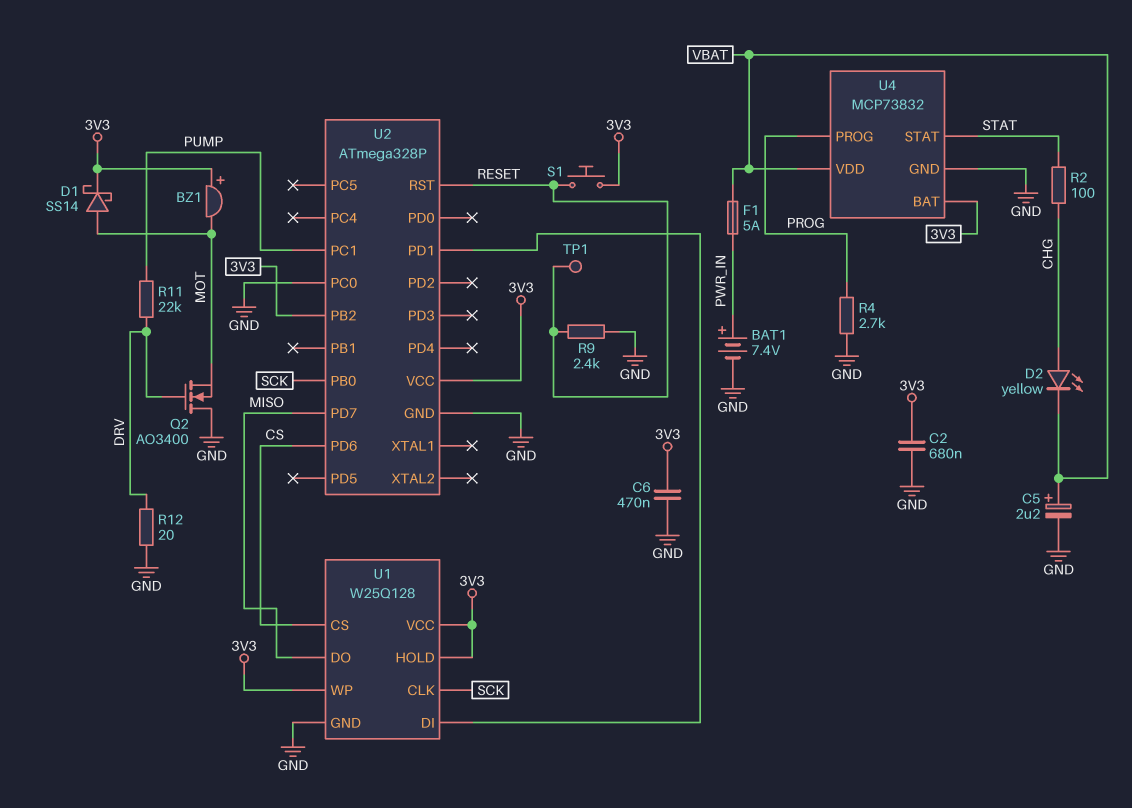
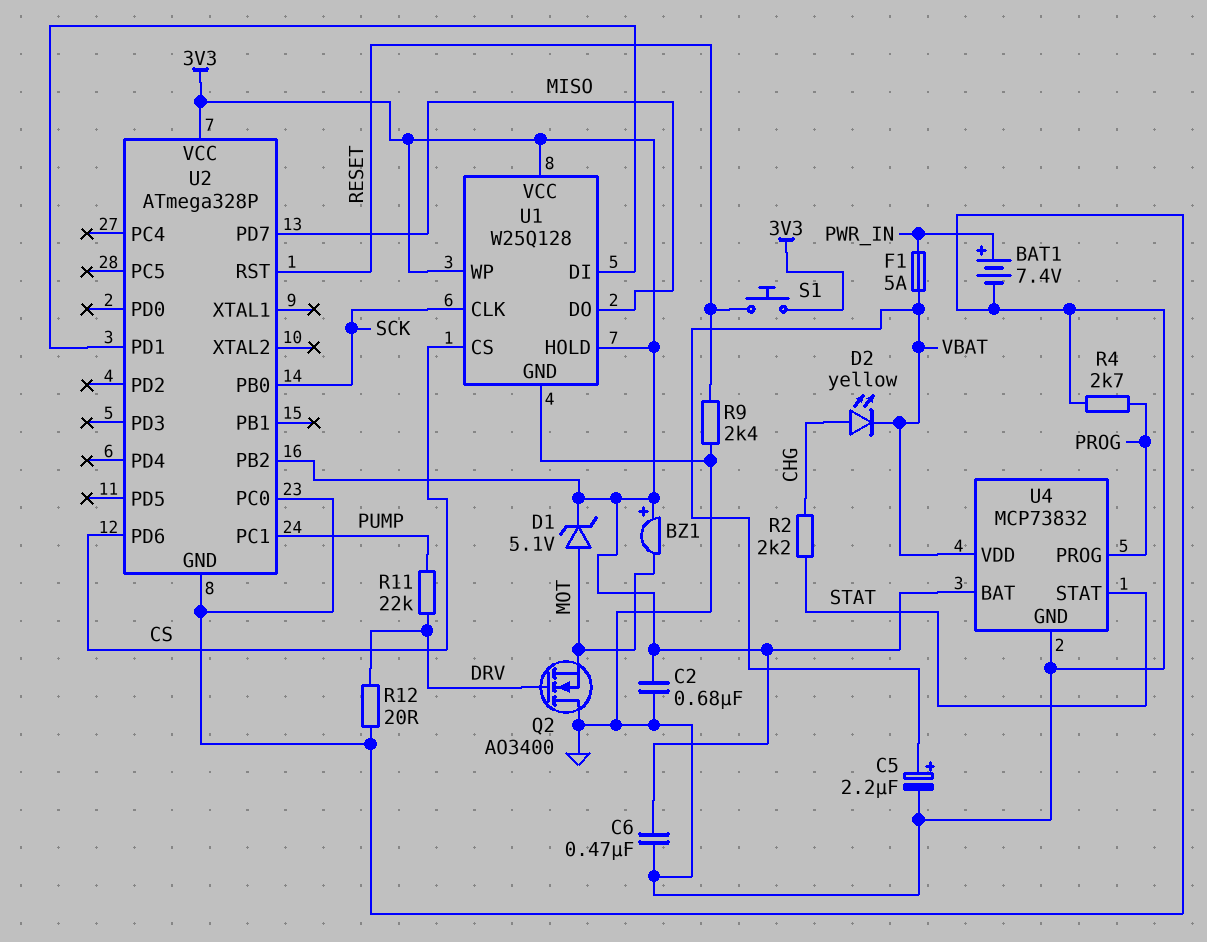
D1: schottky SS14 (A MOT, K 3V3) -> zener 5.1V (A MOT, K 3V3)
R2: 100 (CHG, STAT) -> 2.2k (CHG, STAT)
TP1: test point (RESET) -> none

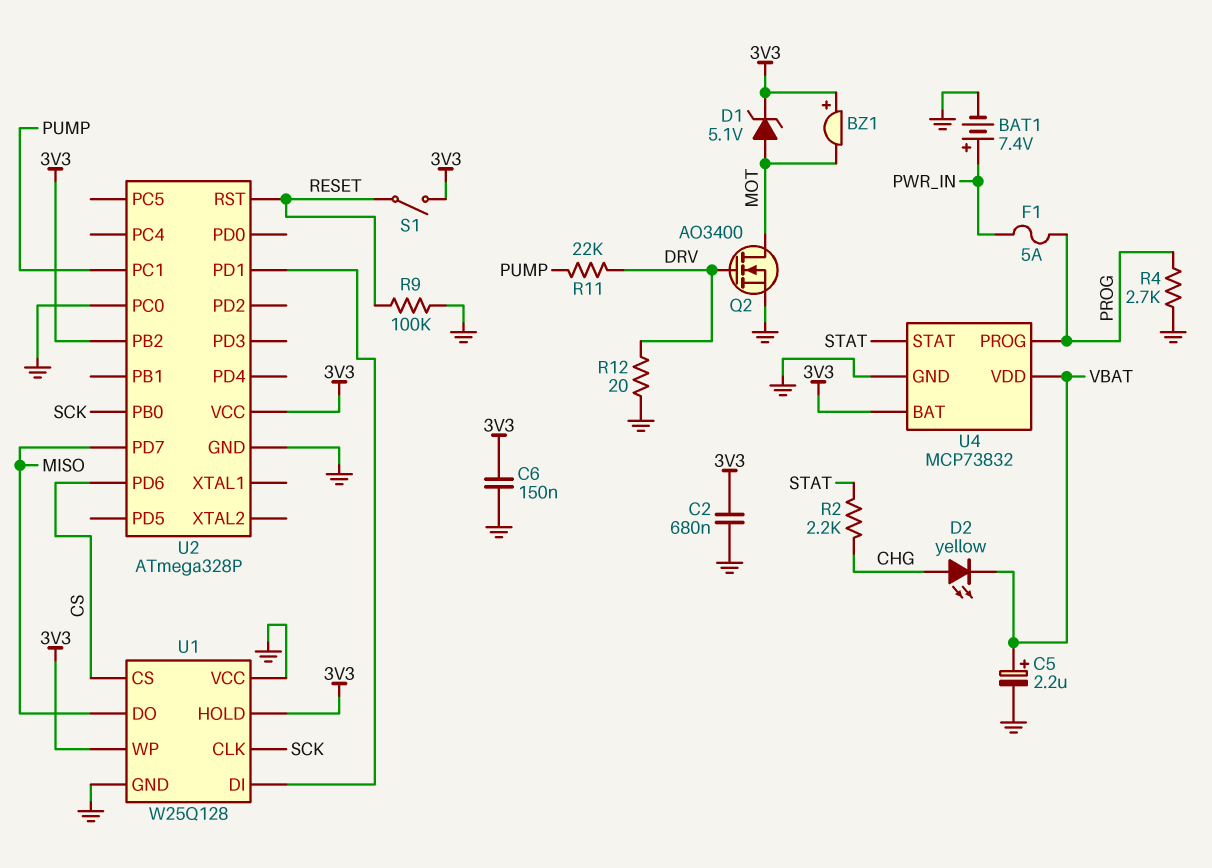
C6: 470nF (3V3, GND) -> 150nF (3V3, GND)
F1: 5A (PWR_IN, VBAT) -> 5A (PROG, PWR_IN)
Q2: NMOS AO3400 (G DRV, D GND, S MOT) -> NMOS AO3400 (G DRV, D MOT, S GND)
R9: 2.4k (GND, RESET) -> 100k (GND, RESET)
S1: button (3V3, RESET) -> switch (3V3, RESET)
U1 pin VCC: 3V3 -> GND

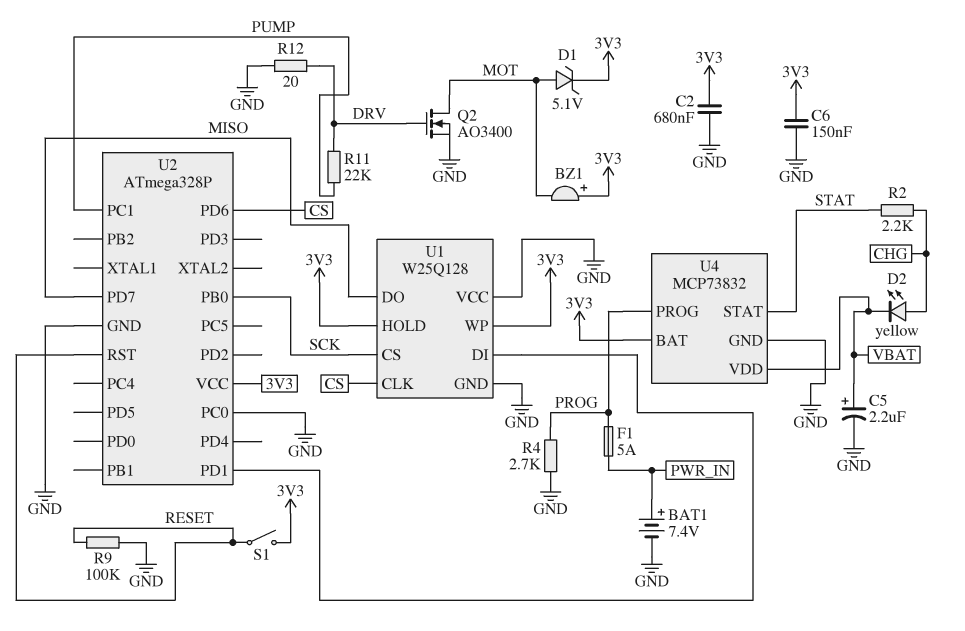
U1 pin CLK: SCK -> CS
U1 pin CS: CS -> SCK
U2 pin PB2: 3V3 -> none

